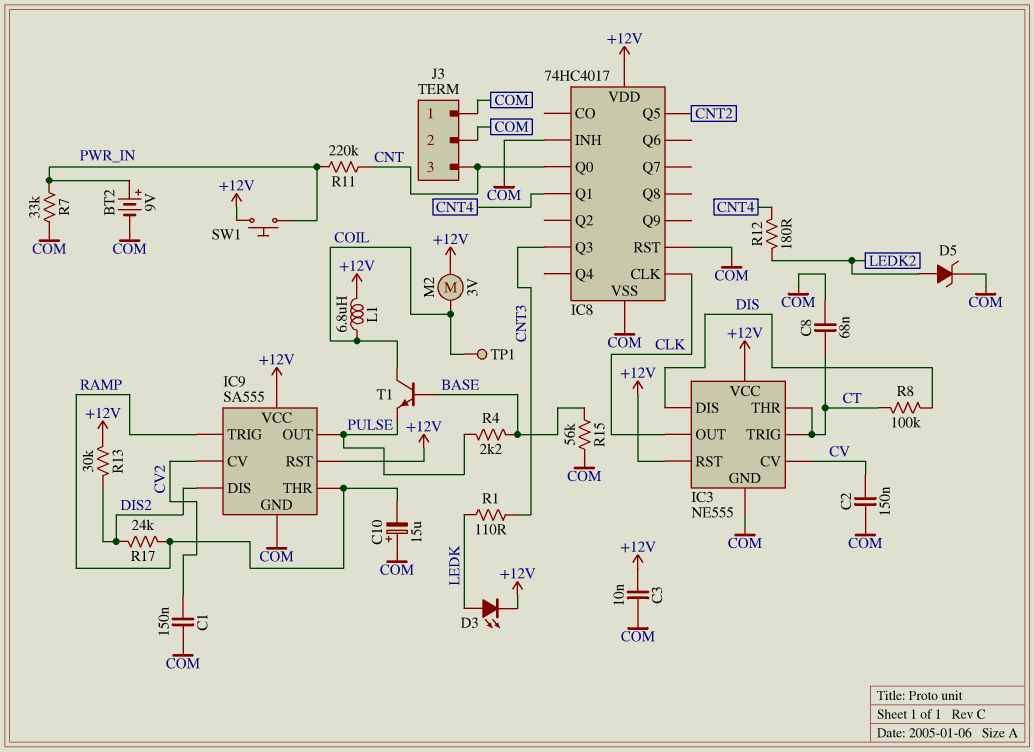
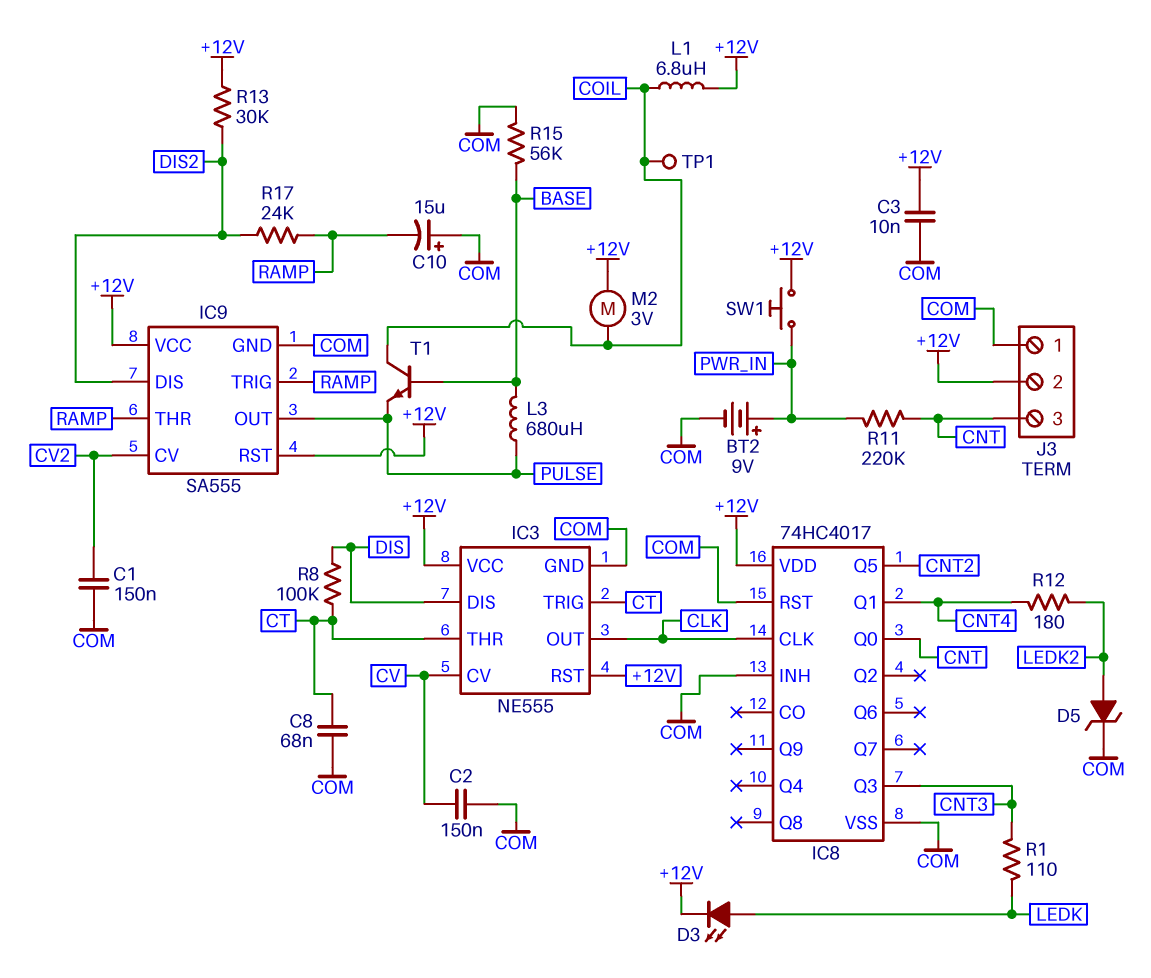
J3 pin 2: COM -> +12V
L3: none -> 680uH (BASE, PULSE)
R4: 2.2k (BASE, PULSE) -> none
R7: 33k (COM, PWR_IN) -> none

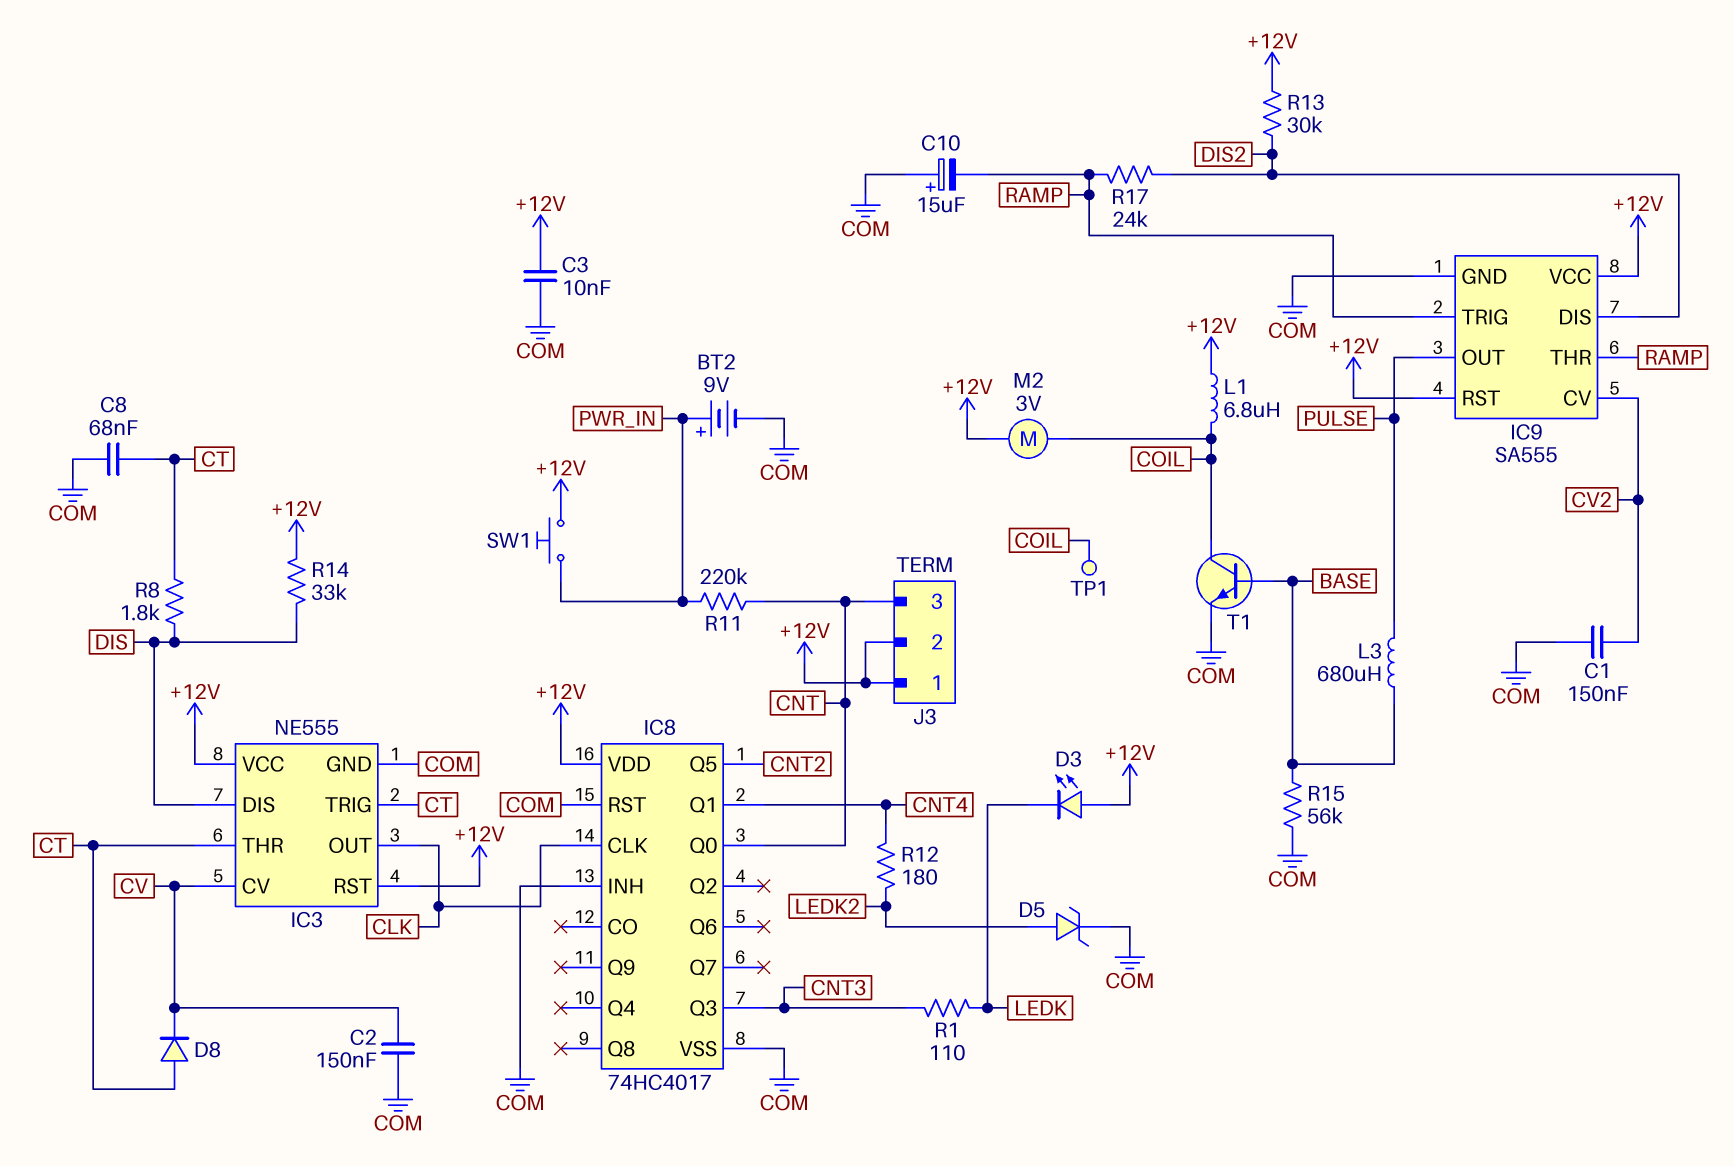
D3: LED (A LEDK, K +12V) -> LED (A +12V, K LEDK)
D8: none -> diode (A CT, K CV)
J3 pin 1: COM -> +12V
R8: 100k (CT, DIS) -> 1.8k (CT, DIS)
R14: none -> 33k (+12V, DIS)
T1: NPN (B BASE, C COIL, E PULSE) -> NPN (B BASE, C COIL, E COM)

